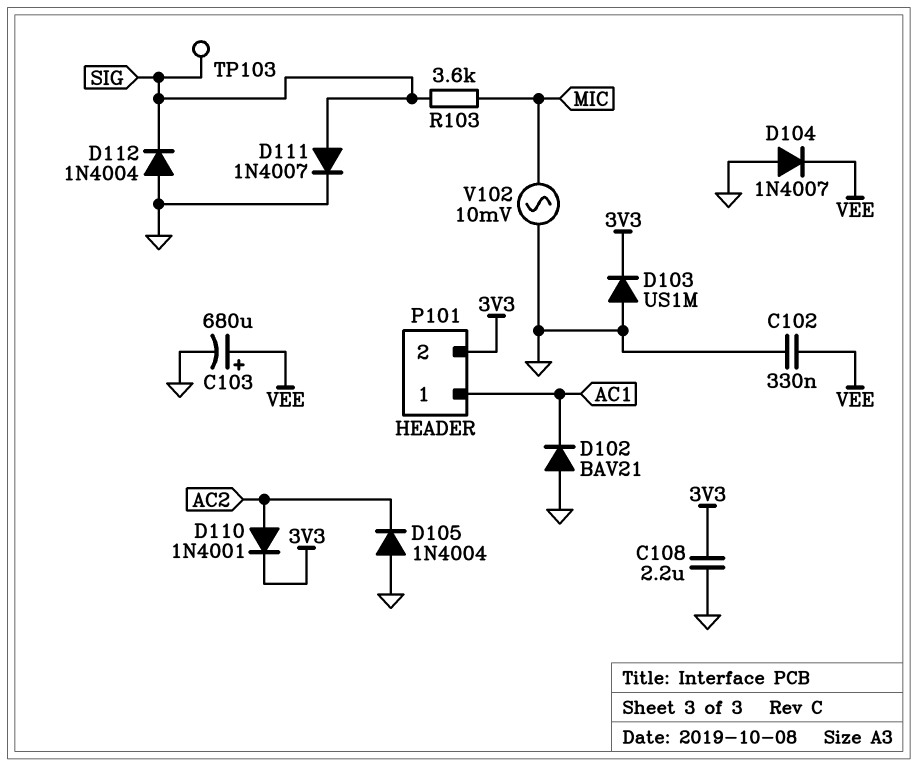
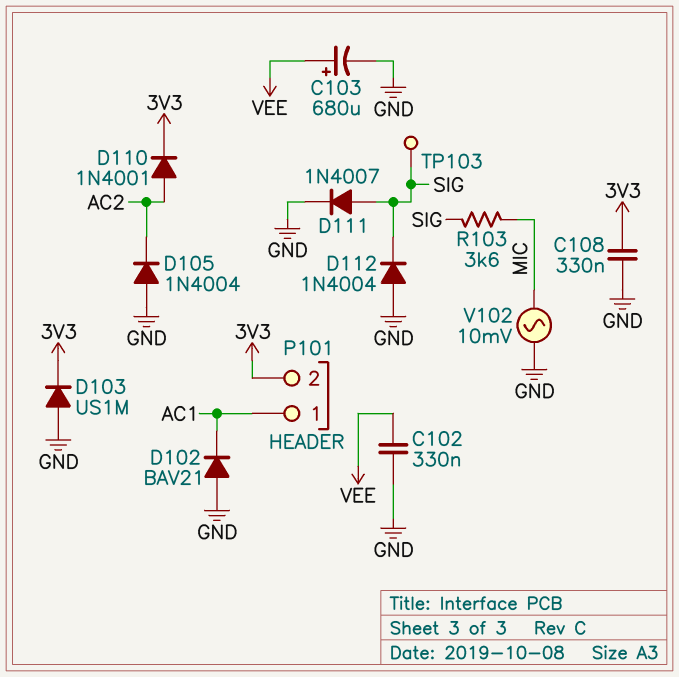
C108: 2.2uF (3V3, GND) -> 330nF (3V3, GND)
D104: diode 1N4007 (A GND, K VEE) -> none

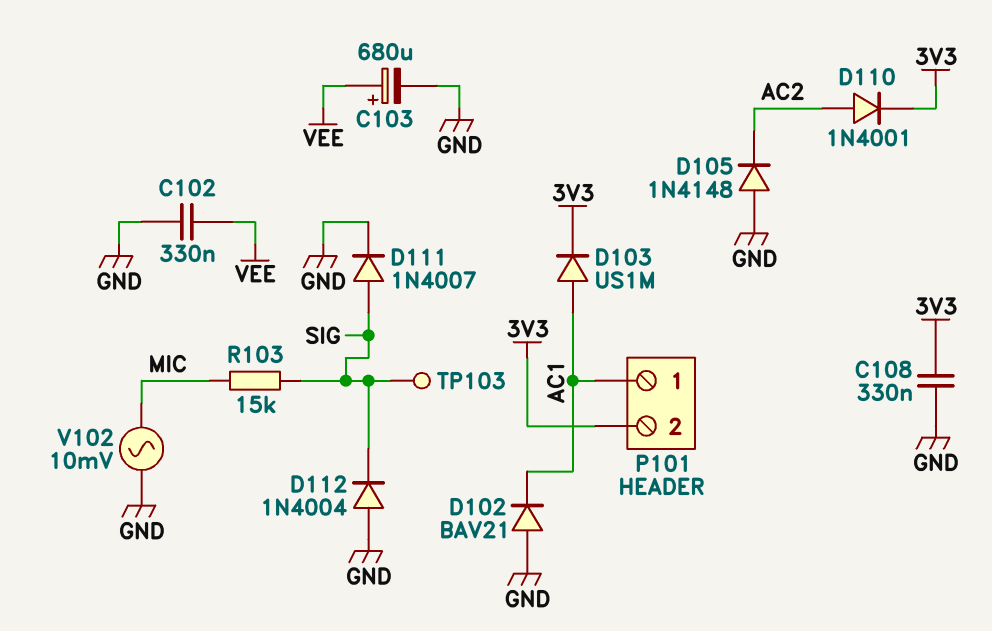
D103: diode US1M (A GND, K 3V3) -> diode US1M (A AC1, K 3V3)
D105: diode 1N4004 (A GND, K AC2) -> diode 1N4148 (A GND, K AC2)
R103: 3.6k (MIC, SIG) -> 15k (MIC, SIG)

